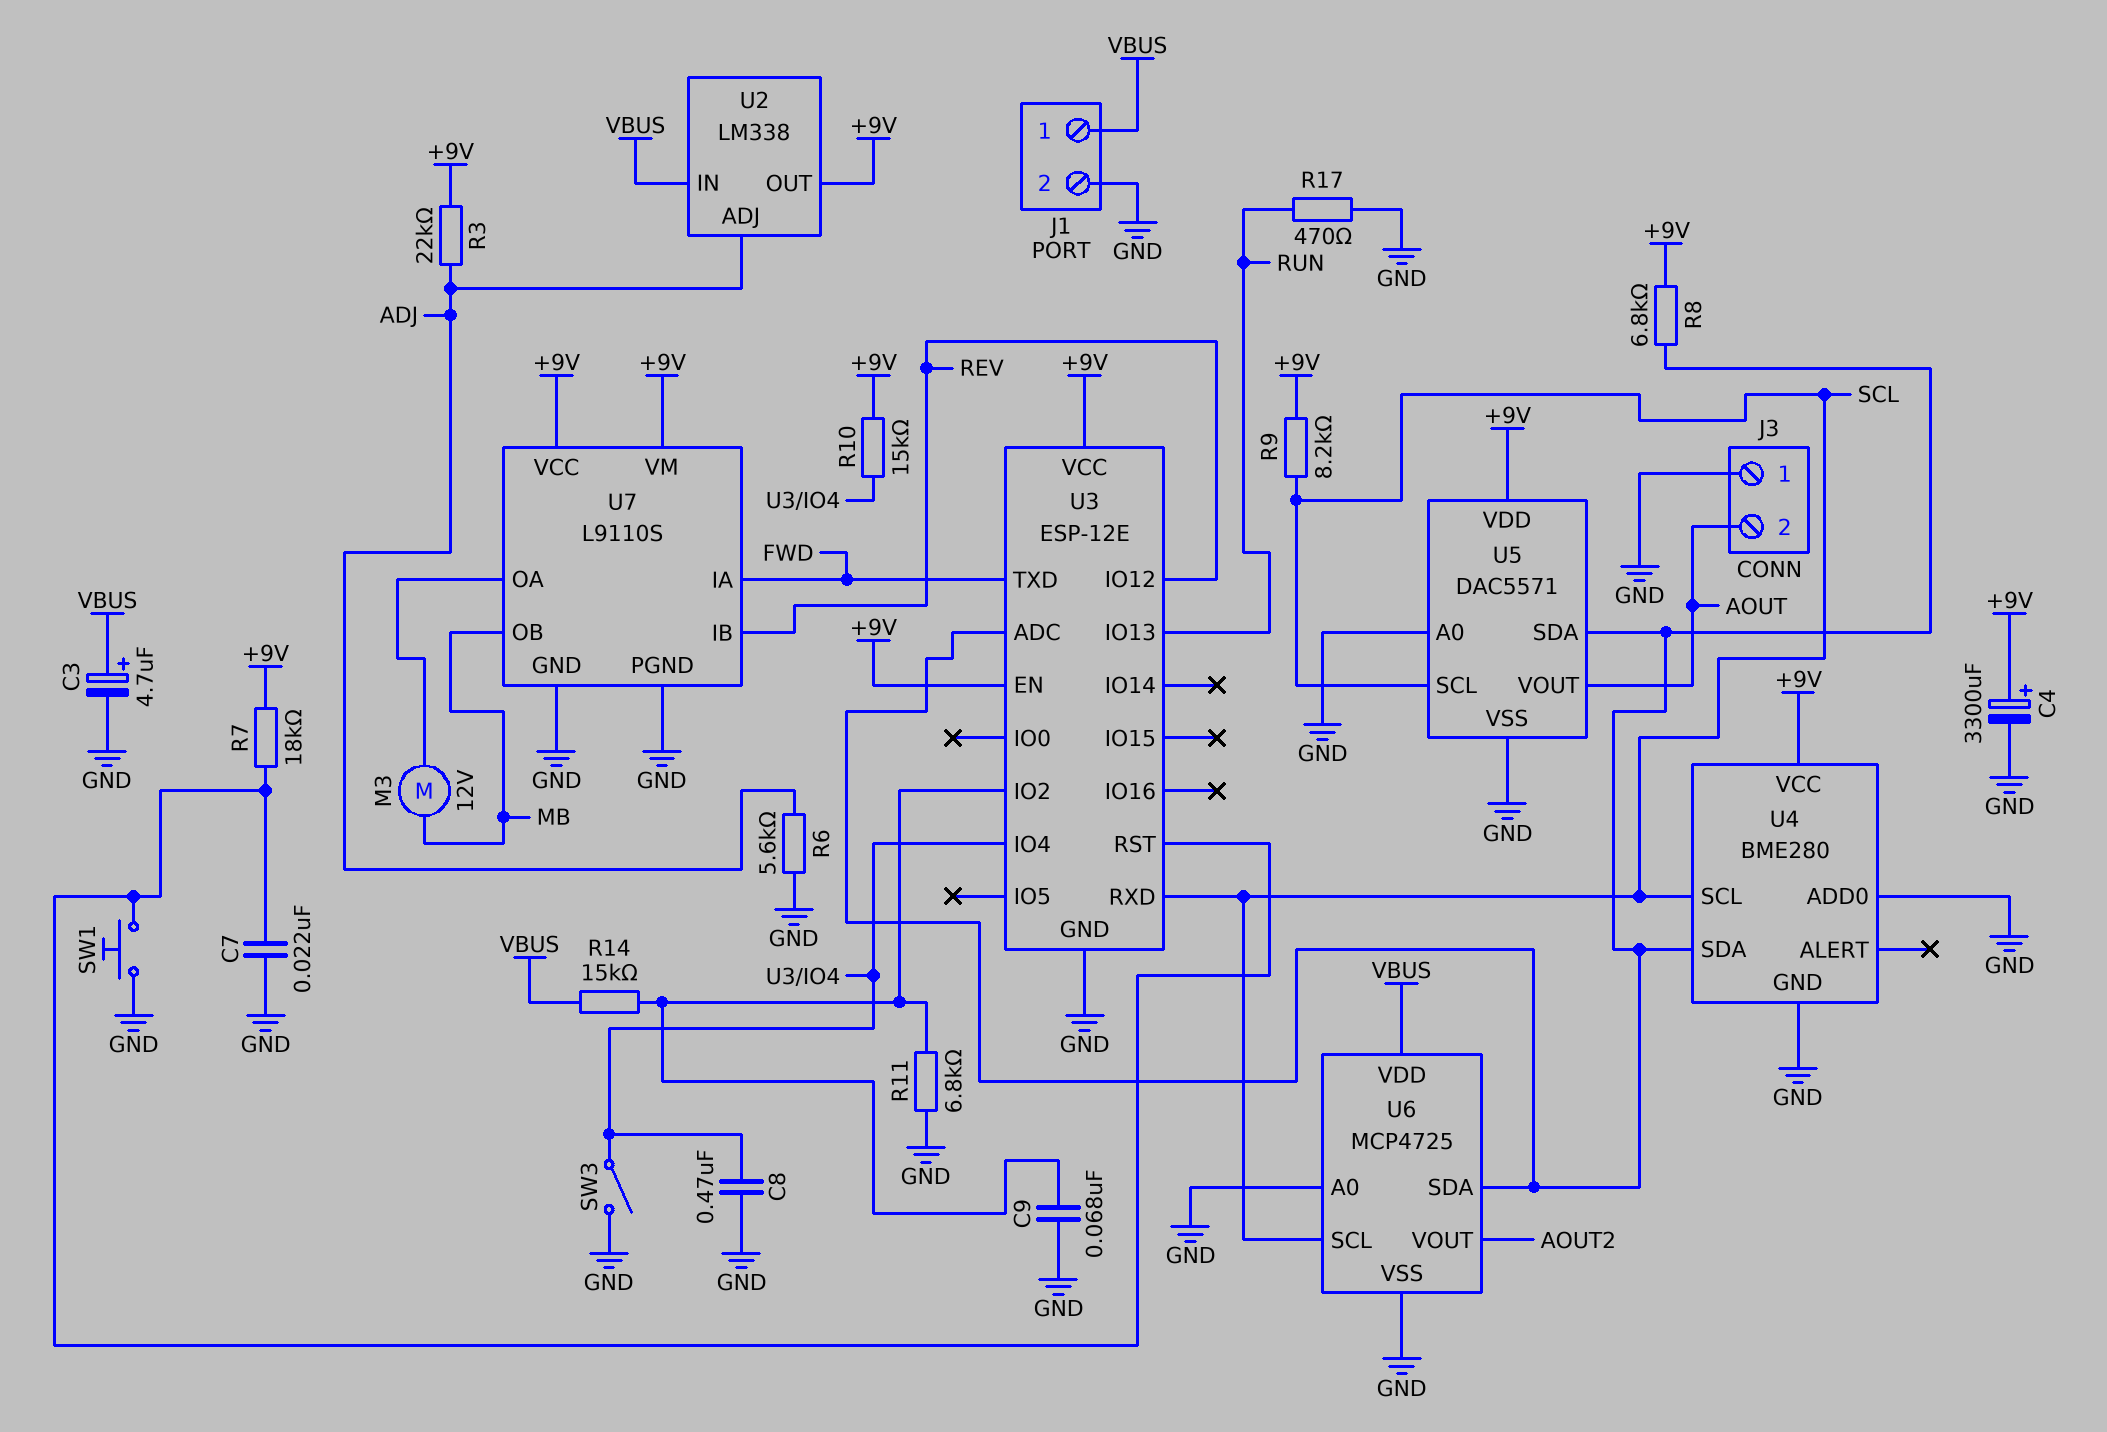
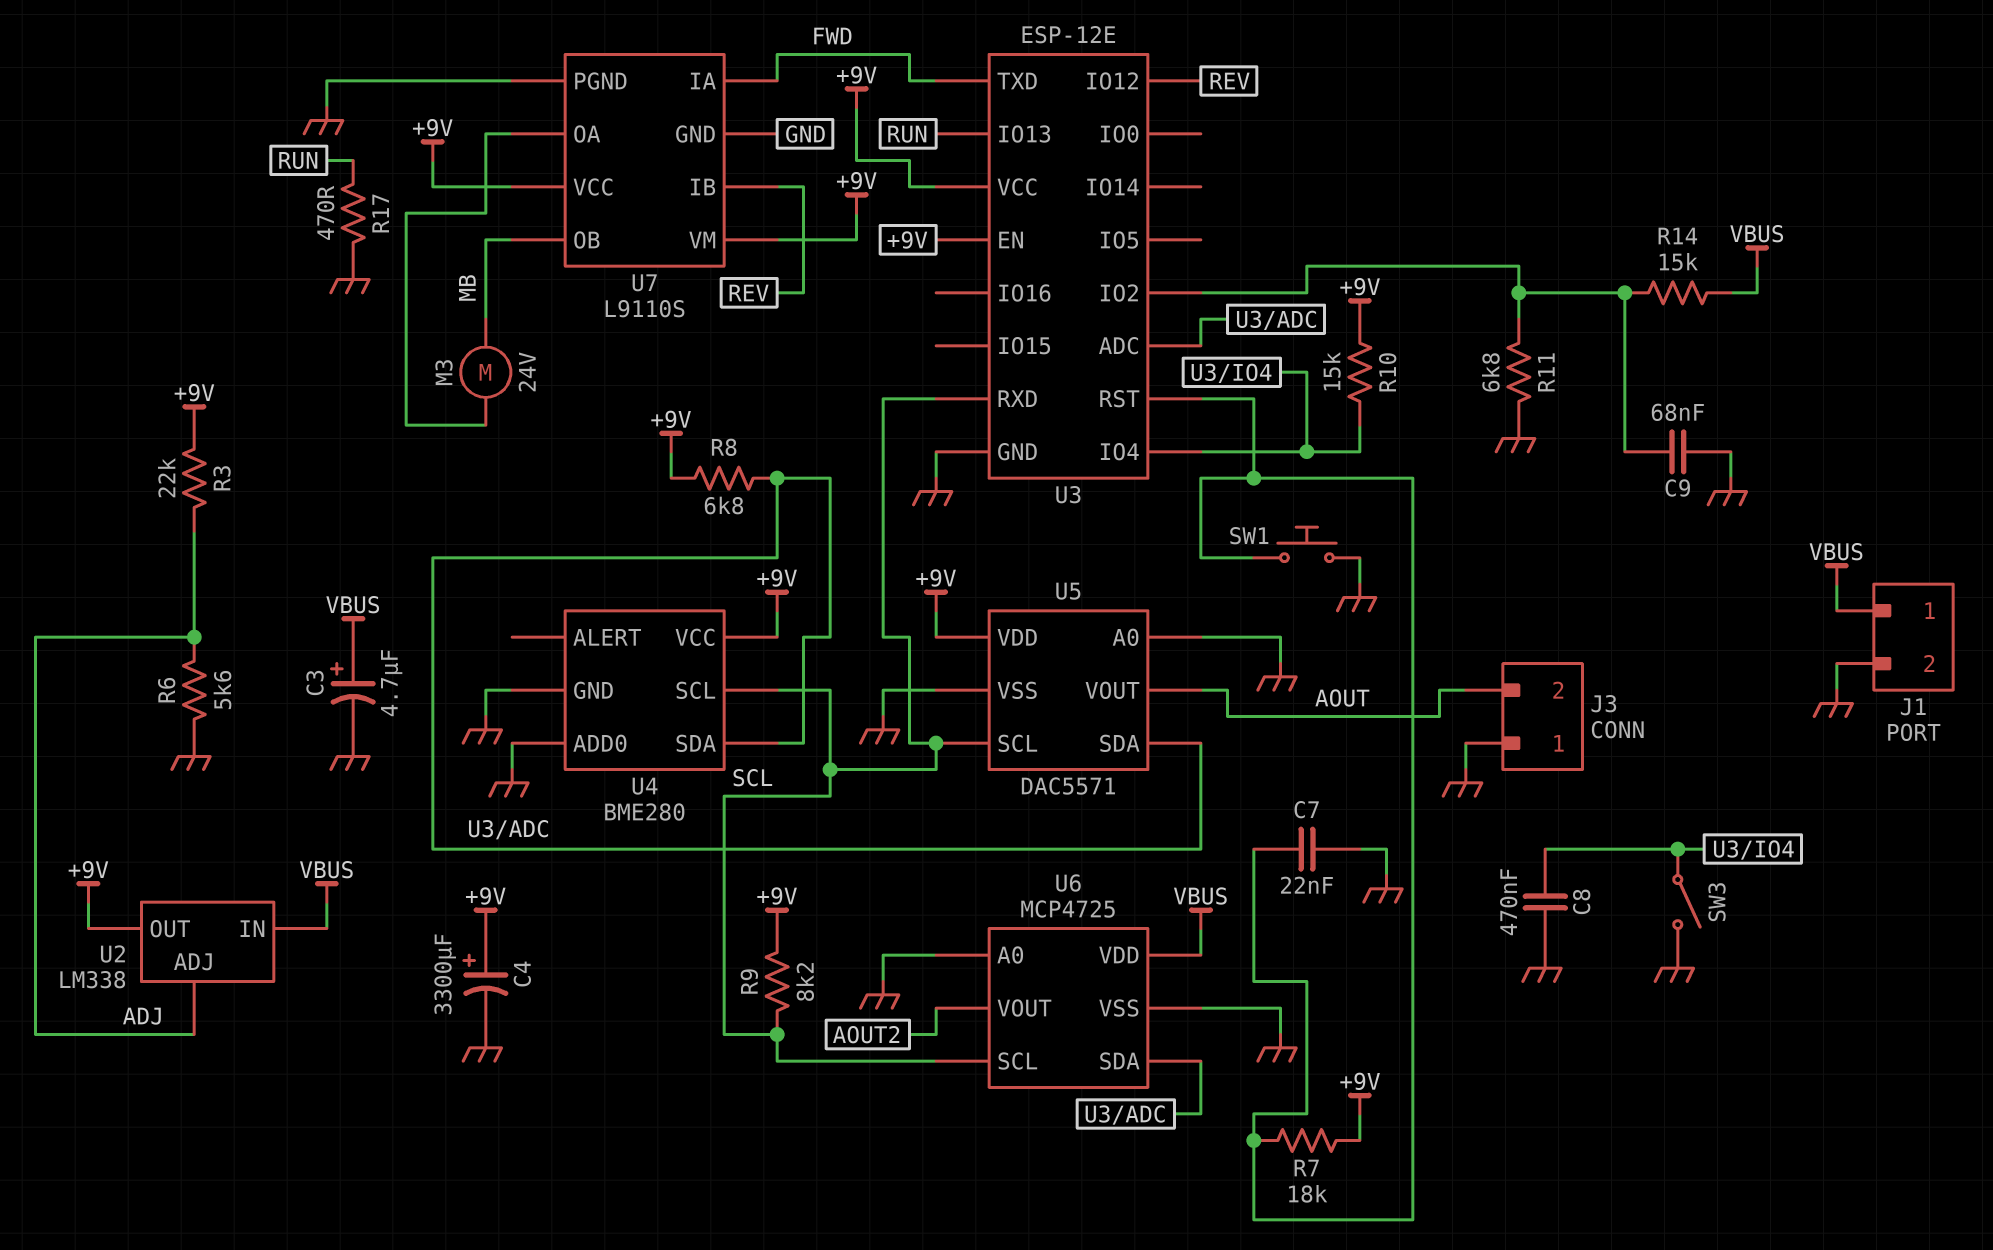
M3: motor 12V (MB, U7/OA) -> motor 24V (MB, U7/OA)

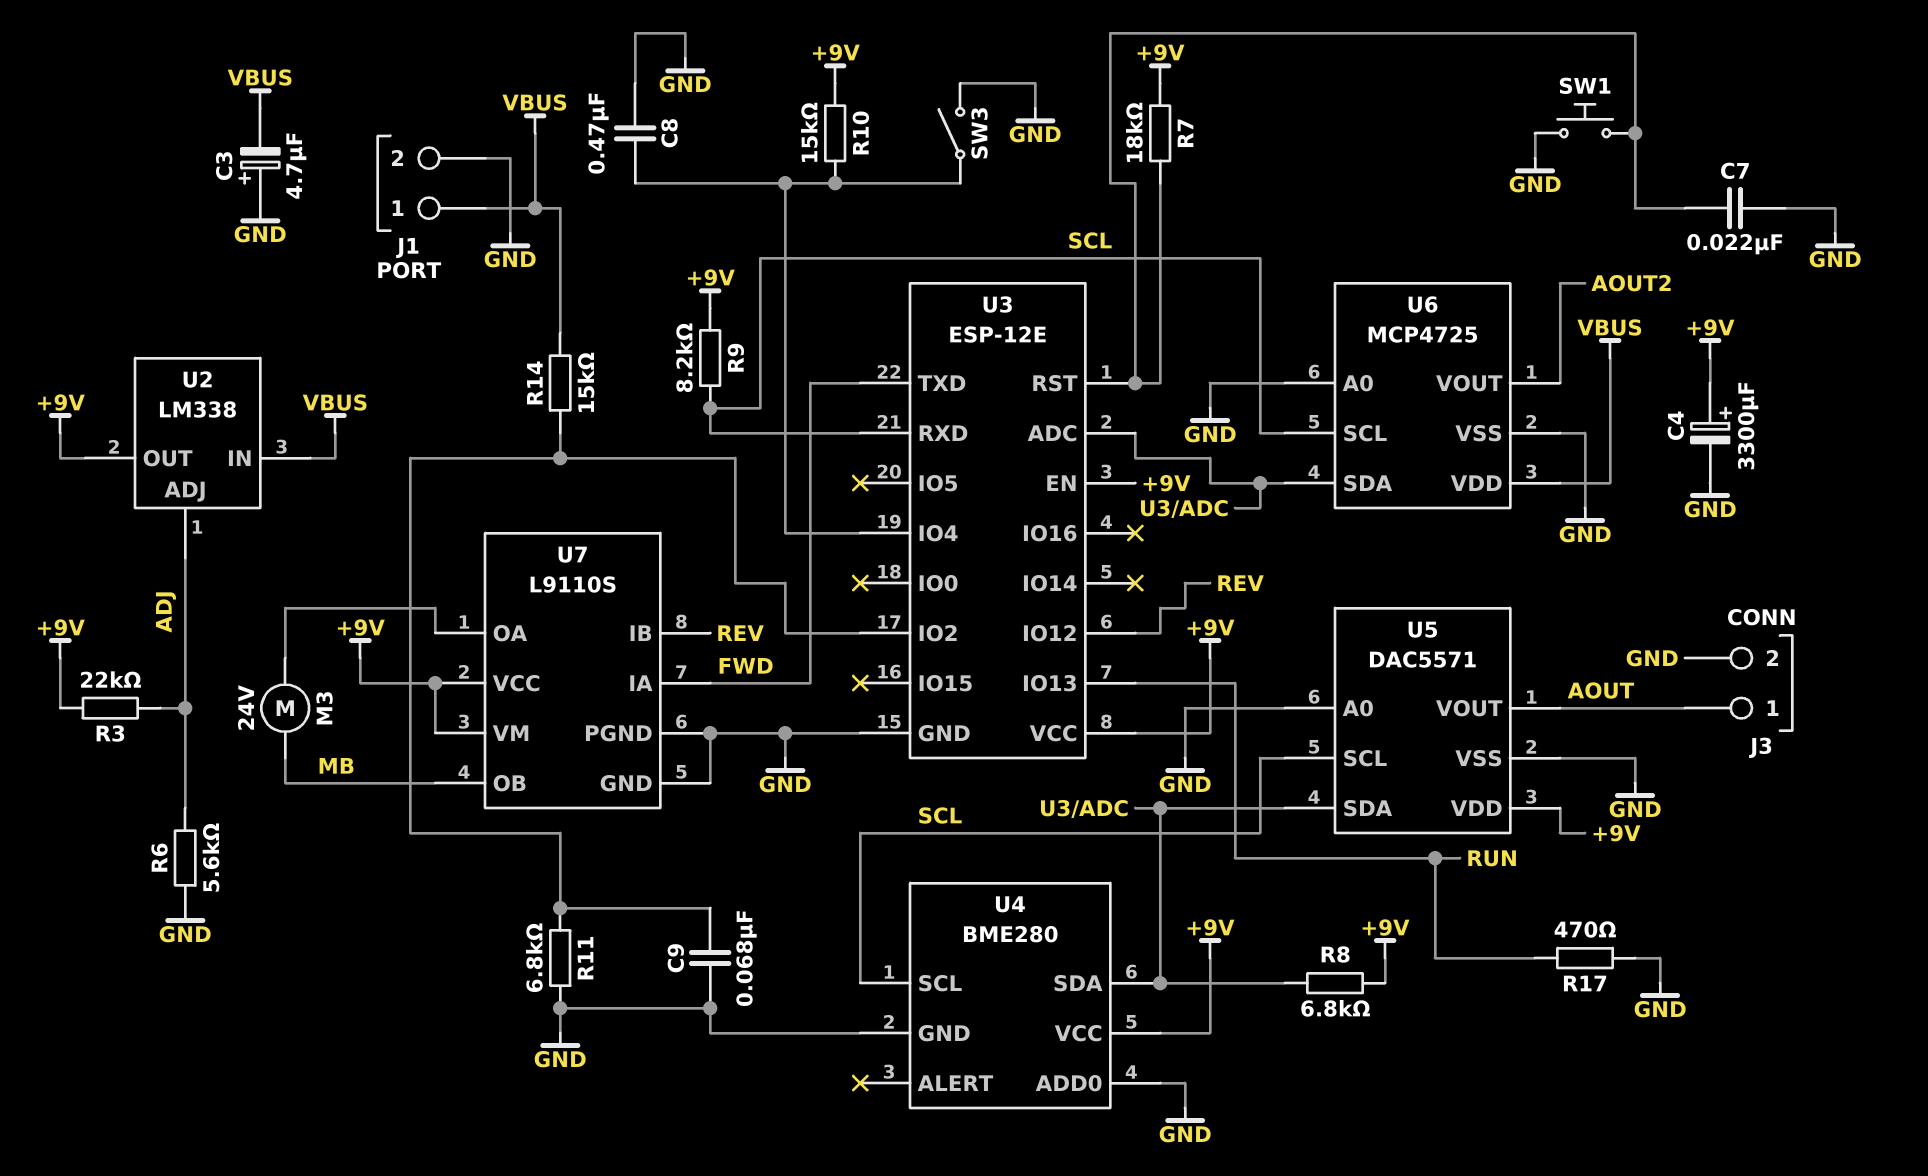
C3: 4.7uF (plus VBUS, minus GND) -> 4.7uF (plus GND, minus VBUS)
J3 pin 1: GND -> AOUT
J3 pin 2: AOUT -> GND

